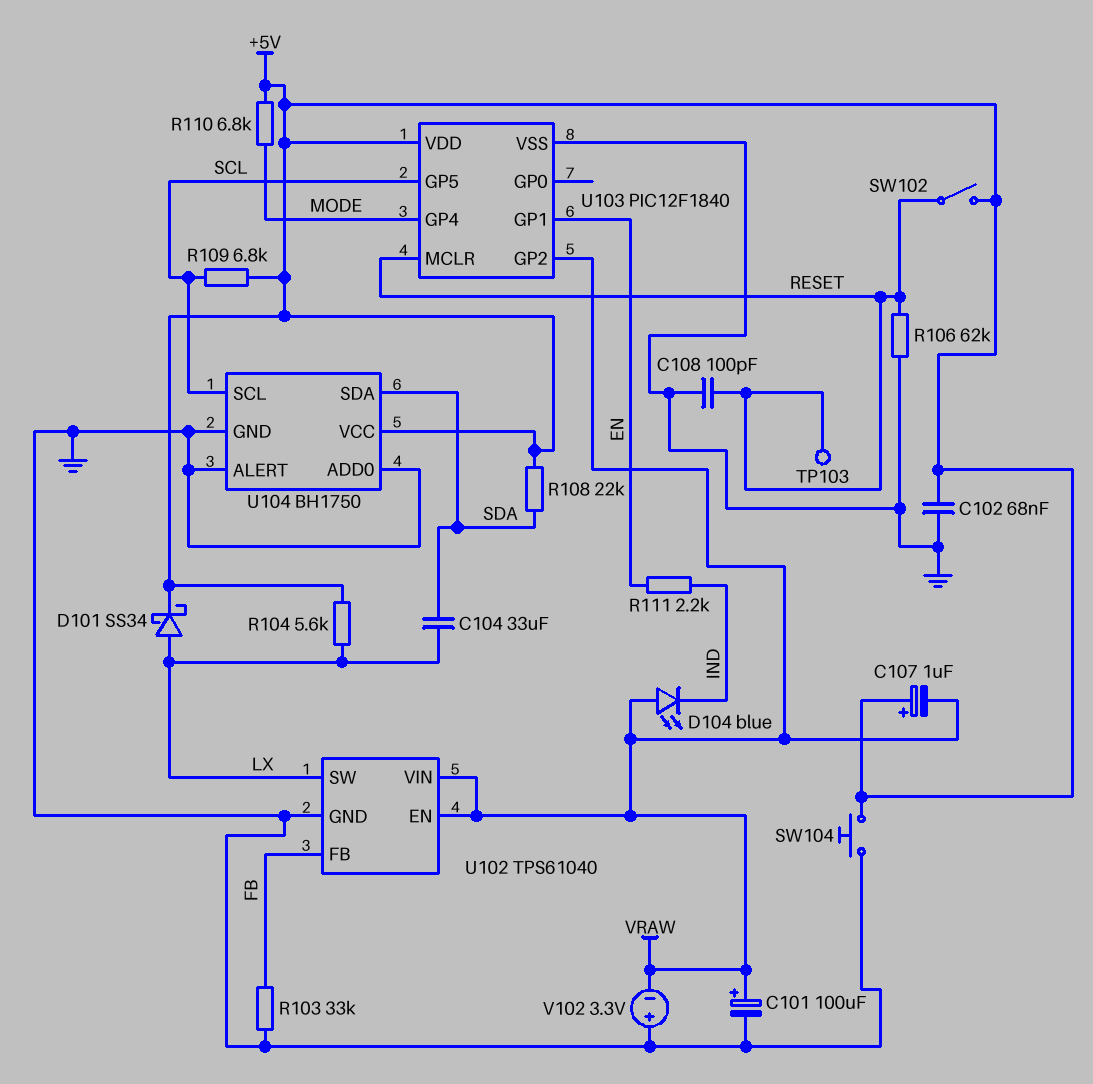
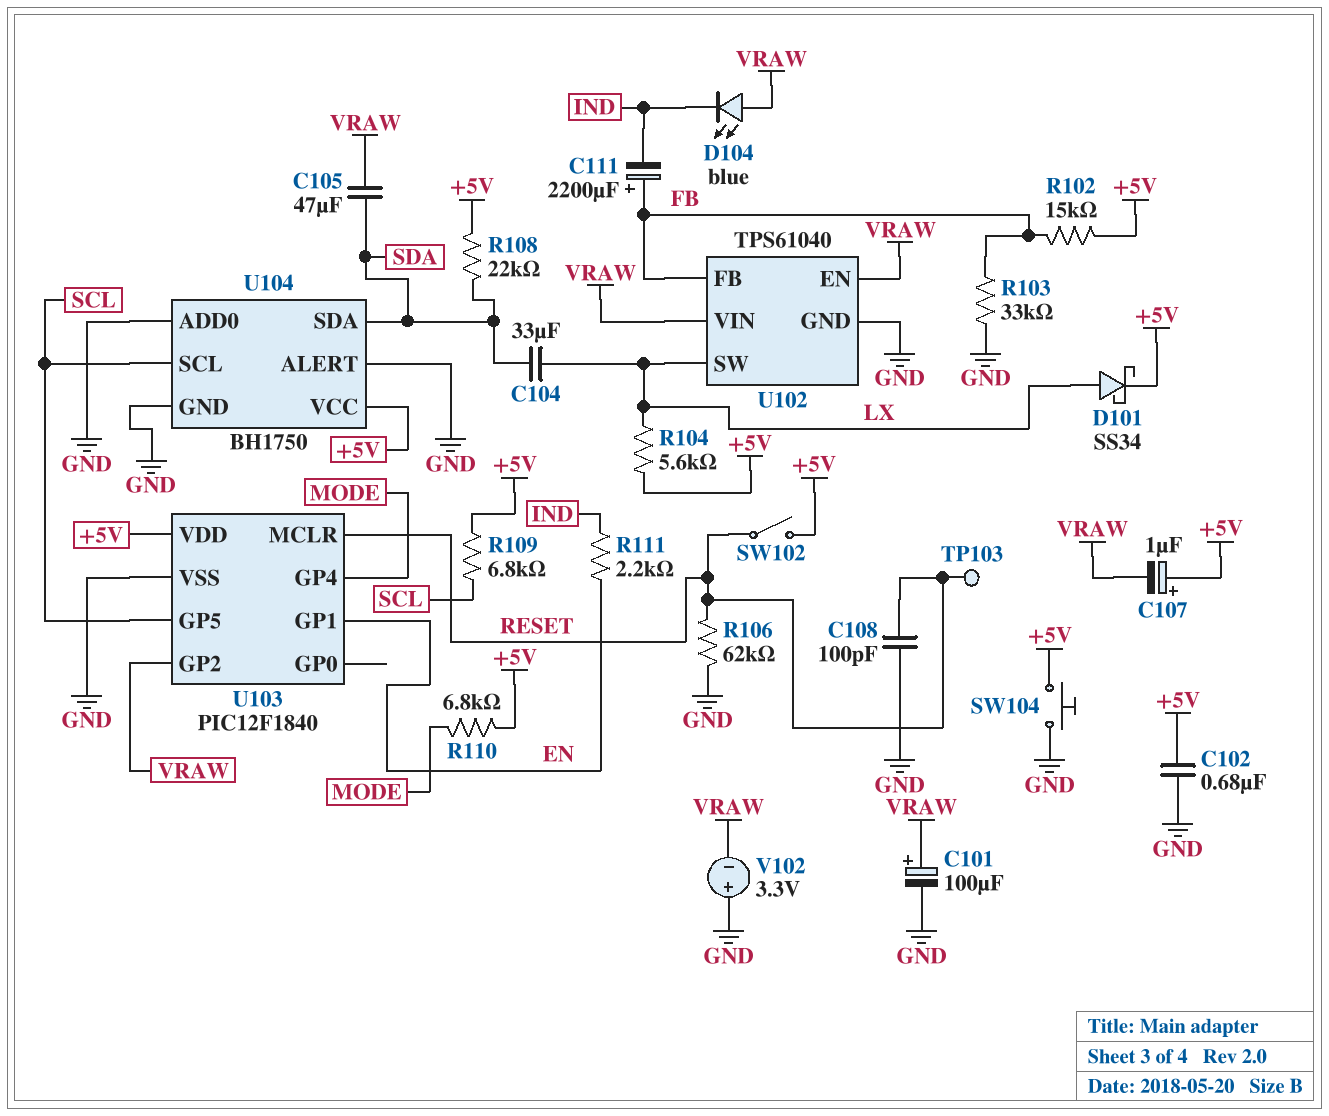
C102: 68nF (+5V, GND) -> 680nF (+5V, GND)
C105: none -> 47uF (SDA, VRAW)
C111: none -> 2200uF (plus FB, minus IND)
R102: none -> 15k (+5V, FB)

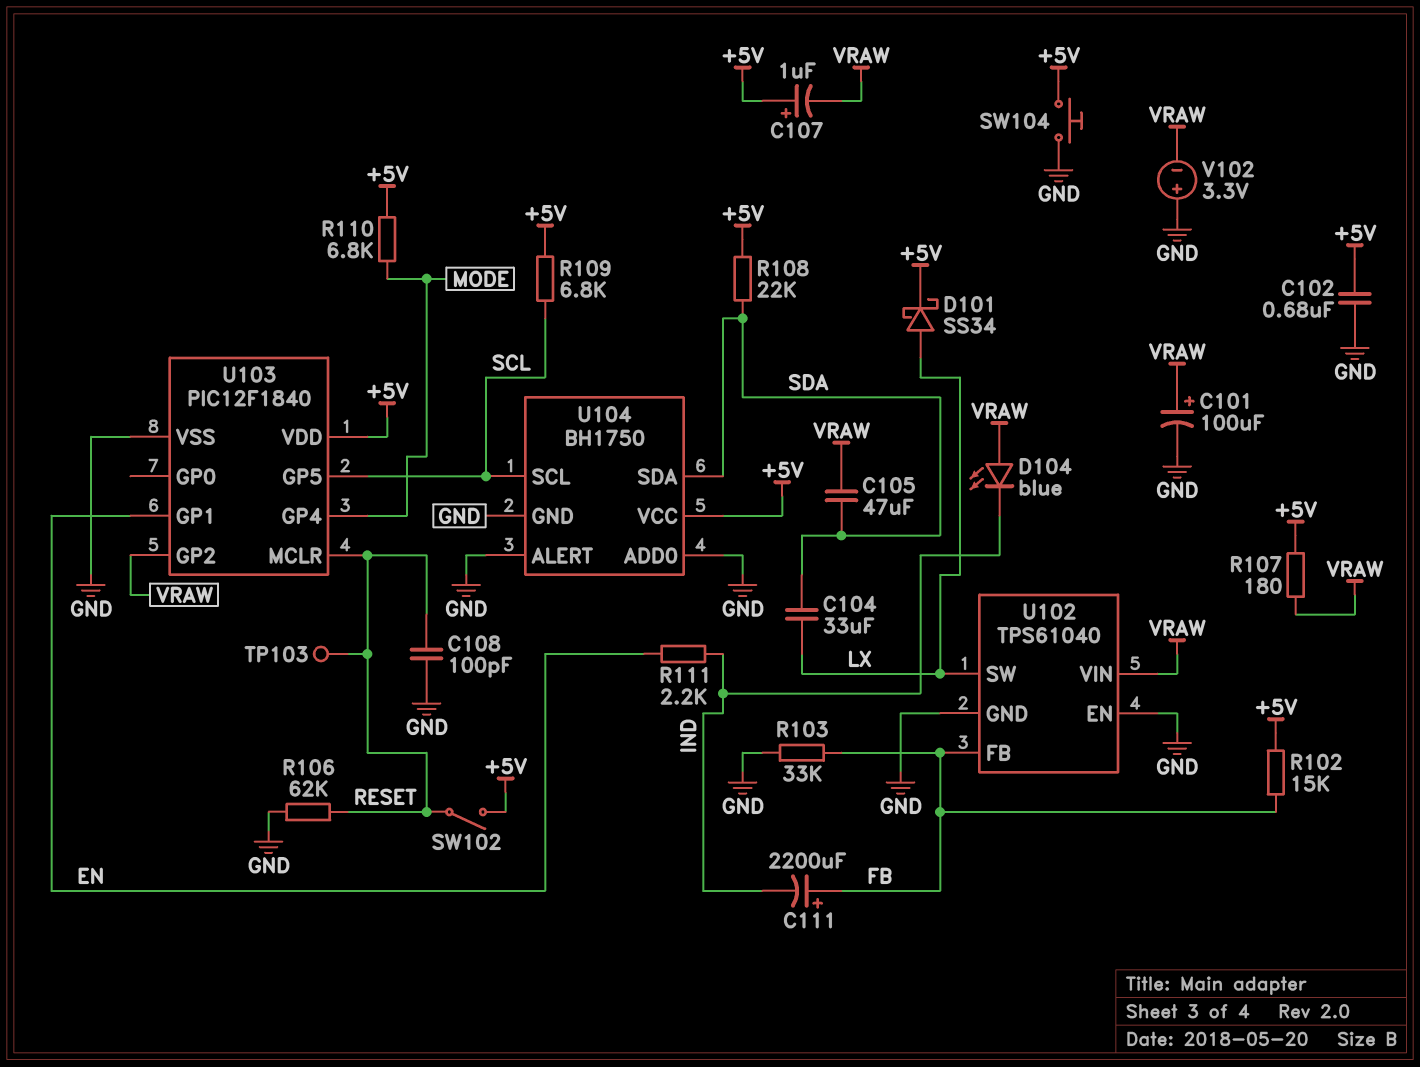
R104: 5.6k (+5V, LX) -> none
R107: none -> 180 (+5V, VRAW)
U102 pin EN: VRAW -> GND

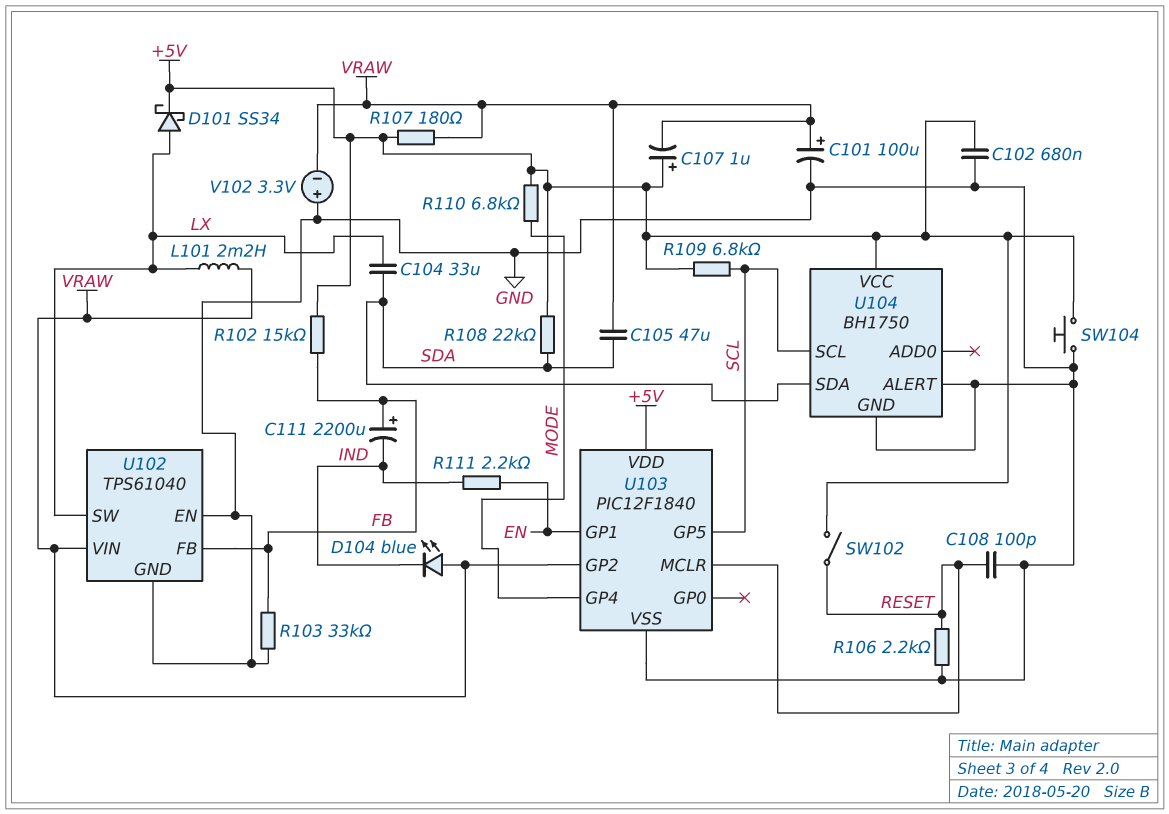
L101: none -> 2.2mH (LX, VRAW)
R106: 62k (GND, RESET) -> 2.2k (GND, RESET)
TP103: test point (RESET) -> none
U104 pin ADD0: GND -> none

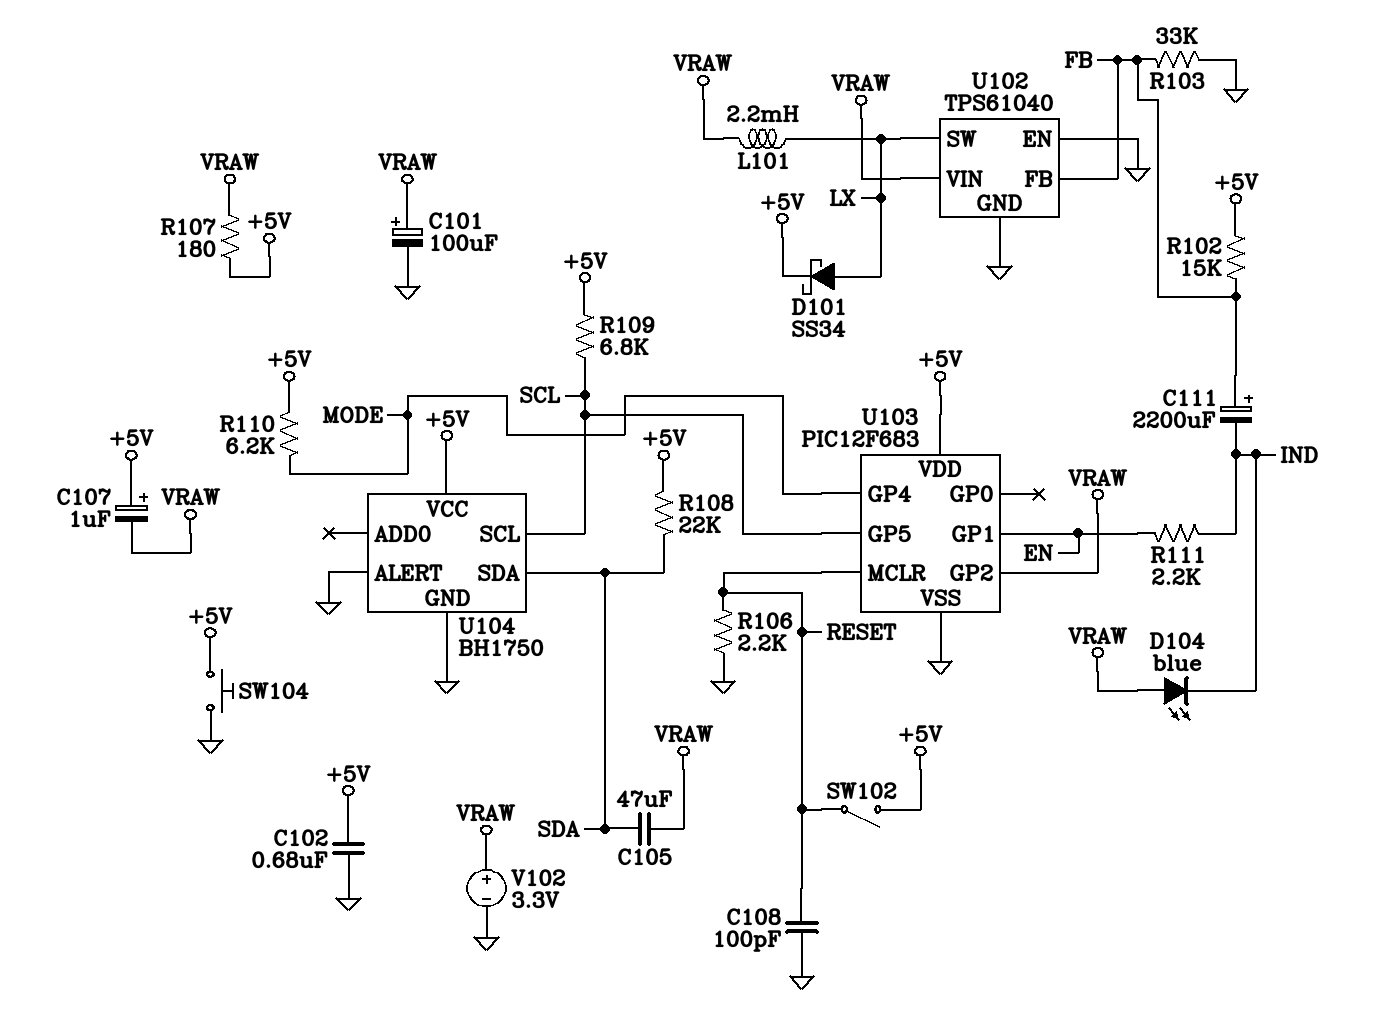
C104: 33uF (LX, SDA) -> none
R110: 6.8k (+5V, MODE) -> 6.2k (+5V, MODE)
U103: PIC12F1840 -> PIC12F683
V102: 3.3V (plus GND, minus VRAW) -> 3.3V (plus VRAW, minus GND)

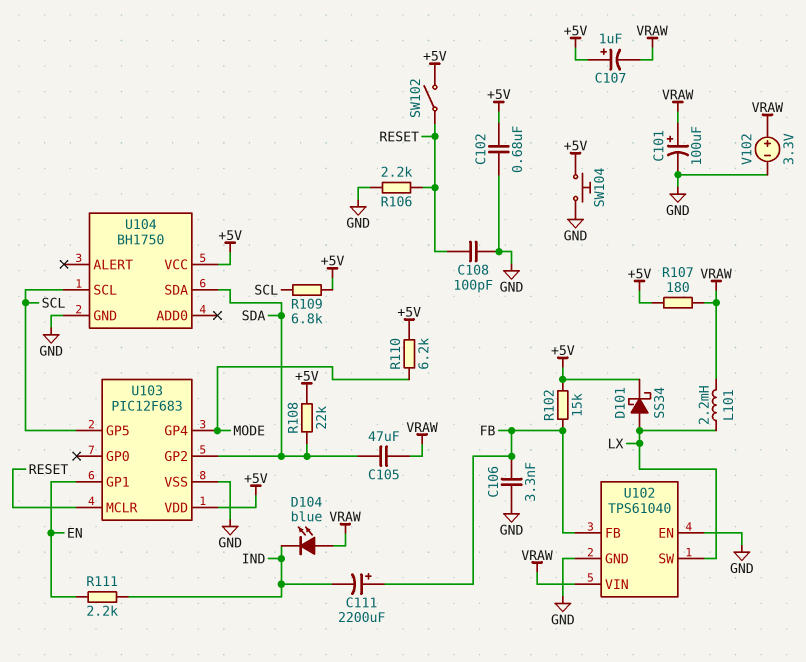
C106: none -> 3.3nF (FB, GND)
R103: 33k (FB, GND) -> none
U103 pin GP2: VRAW -> SDA
U104 pin ALERT: GND -> none

